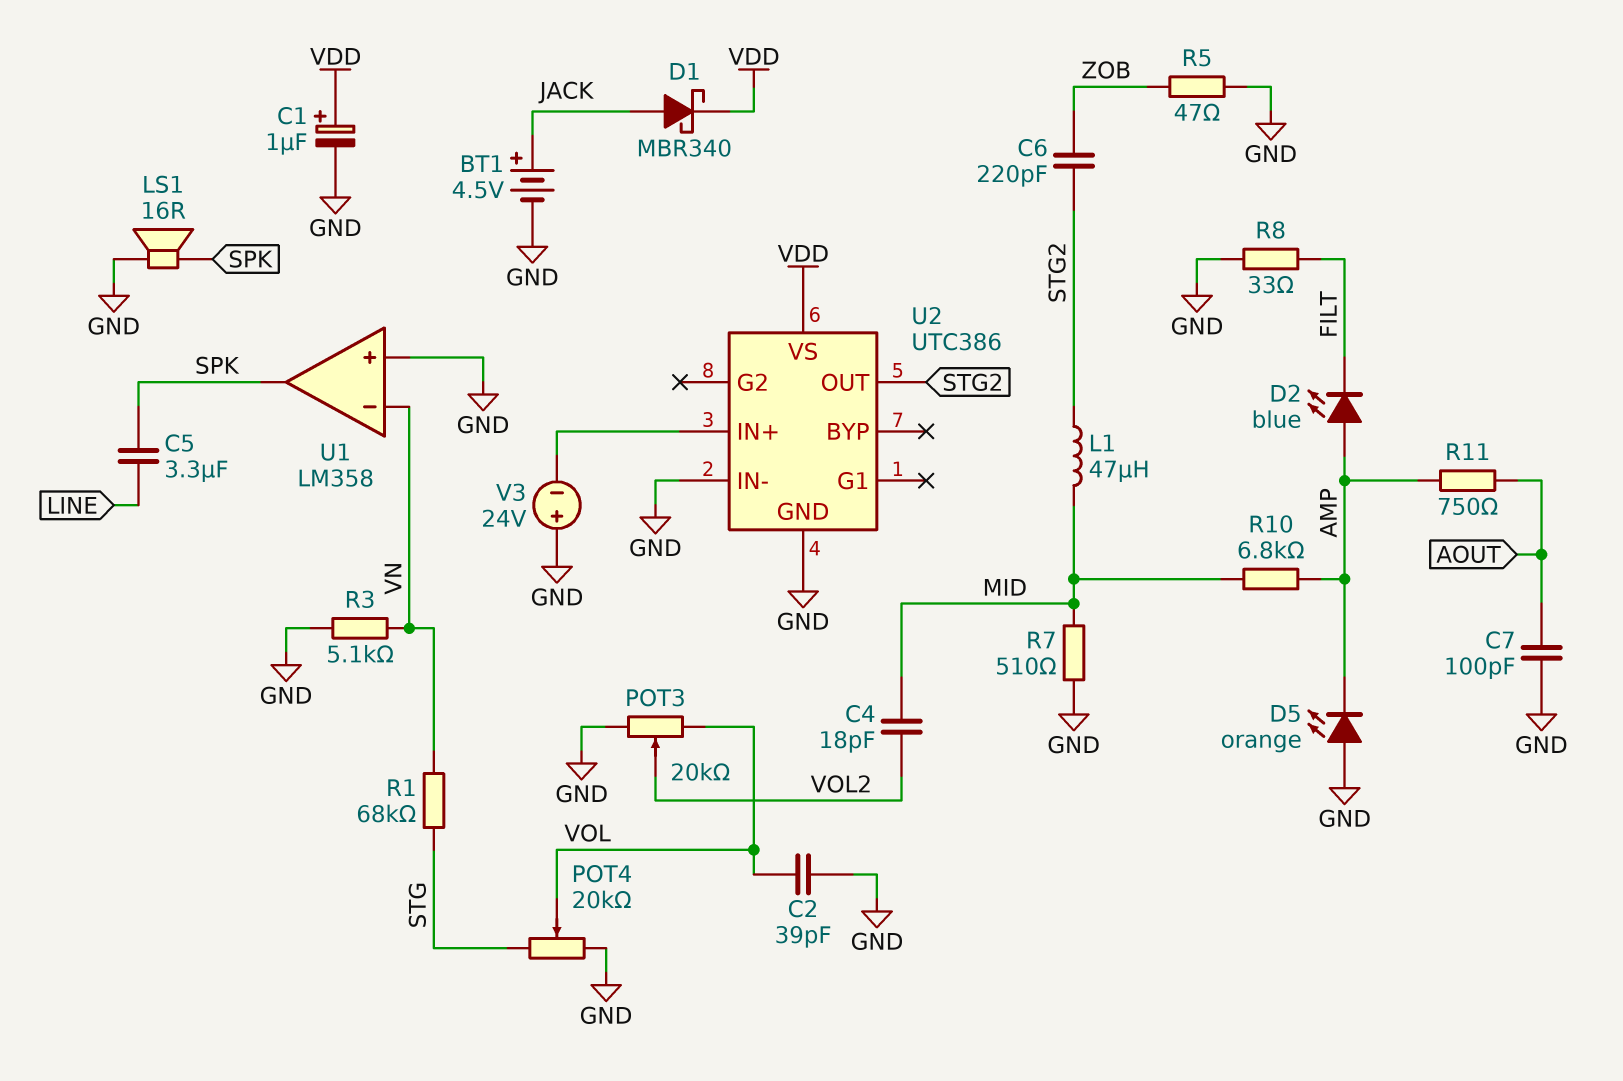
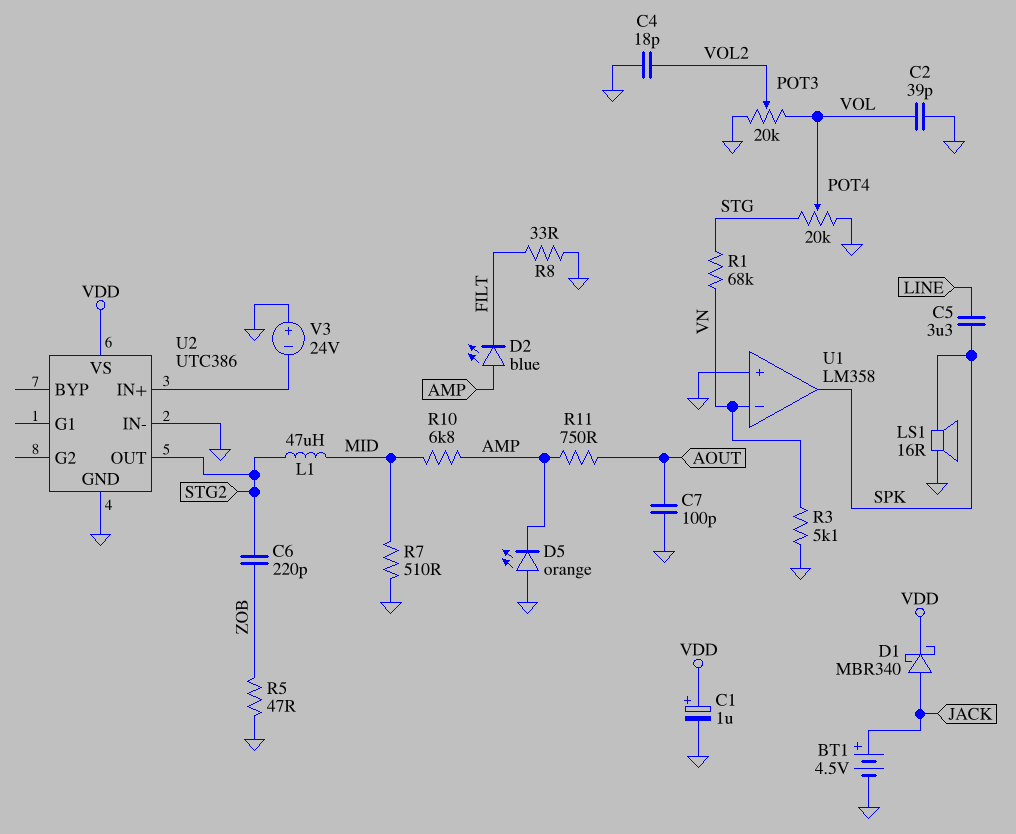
C4: 18pF (MID, VOL2) -> 18pF (GND, VOL2)

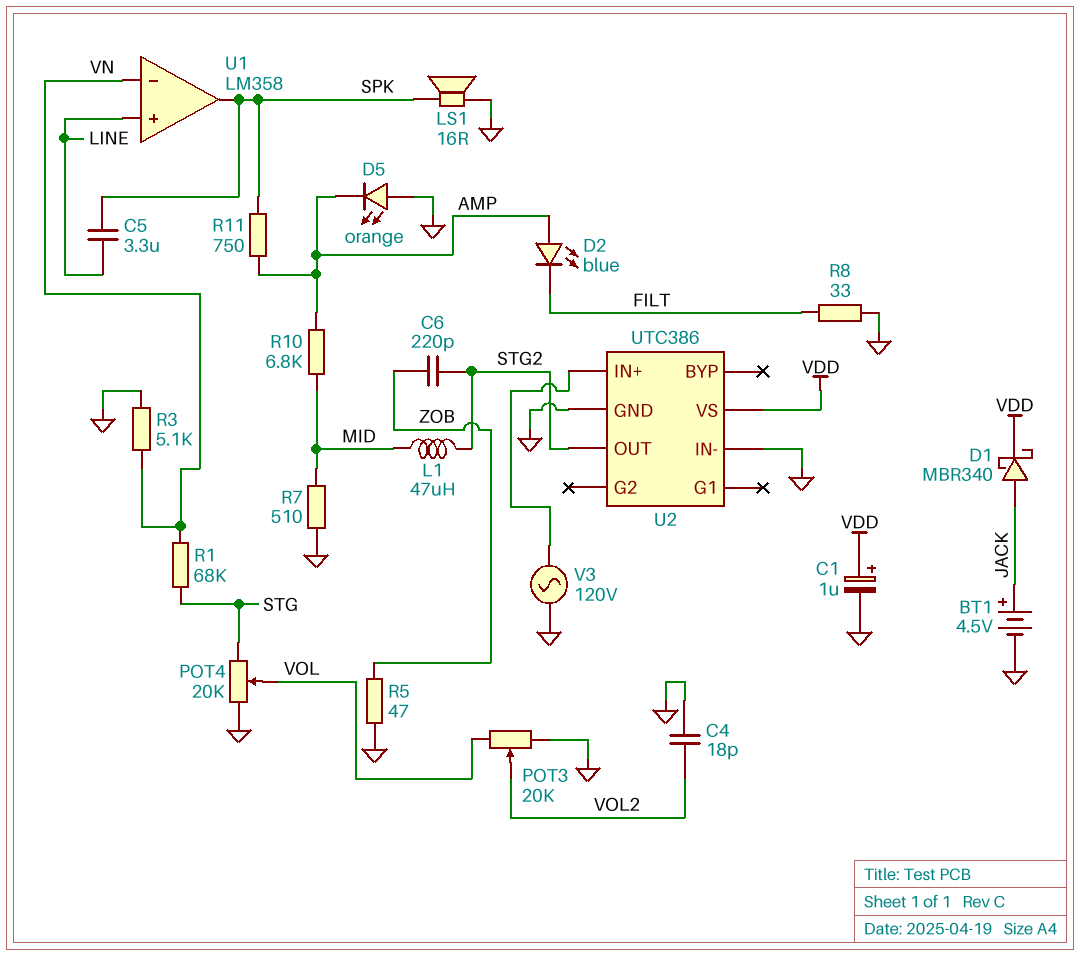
C2: 39pF (GND, VOL) -> none
C7: 100pF (AOUT, GND) -> none
R11: 750 (AMP, AOUT) -> 750 (AMP, SPK)
U1 pin in+: GND -> LINE
V3: 24V (plus GND, minus U2/IN+) -> AC 120V (GND, U2/IN+)

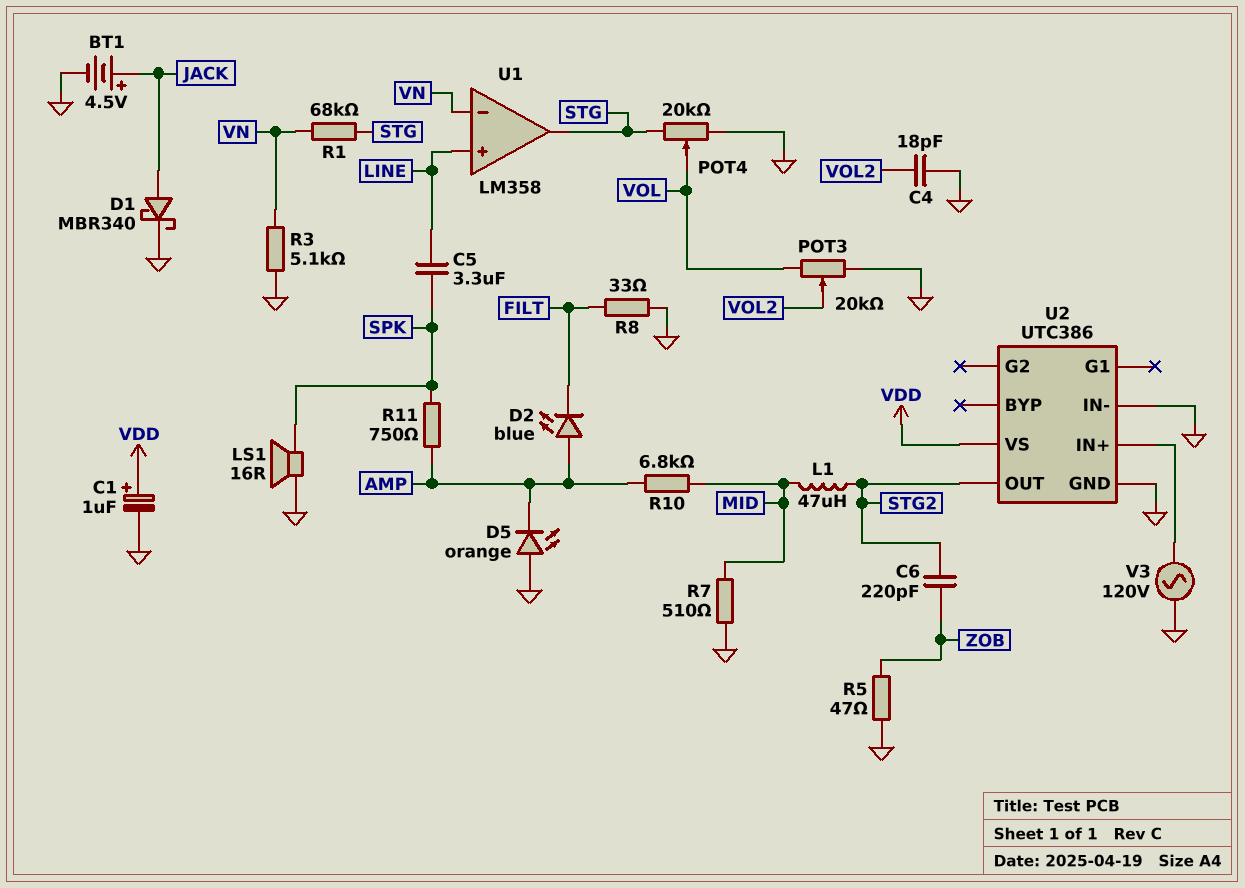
D1: schottky MBR340 (A JACK, K VDD) -> schottky MBR340 (A JACK, K GND)
U1 pin out: SPK -> STG

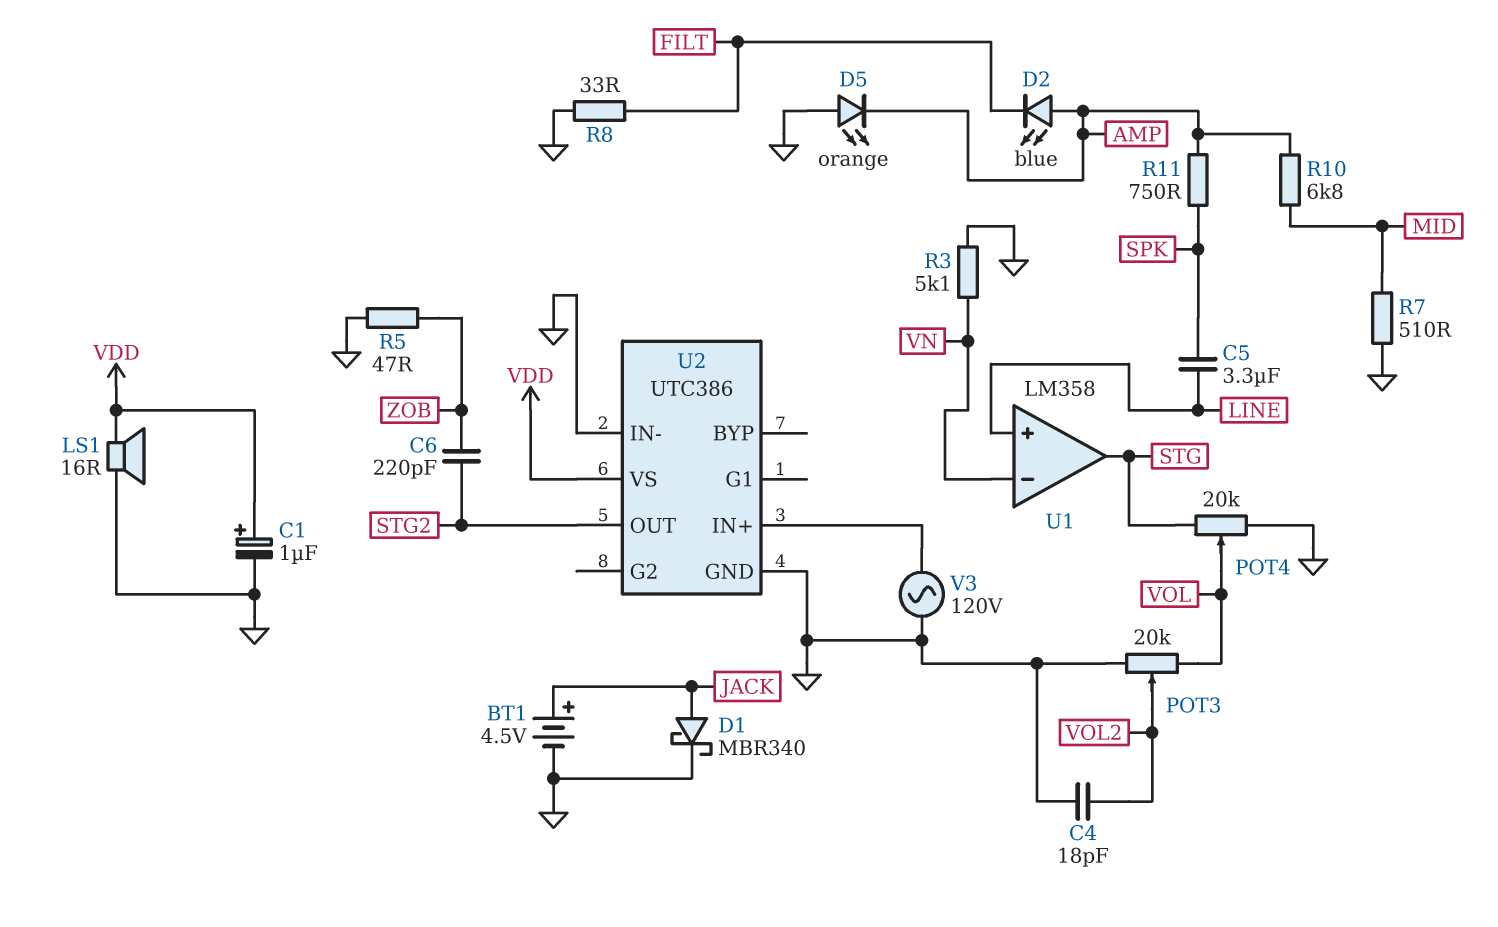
L1: 47uH (MID, STG2) -> none
LS1: speaker 16R (GND, SPK) -> speaker 16R (GND, VDD)
R1: 68k (STG, VN) -> none

